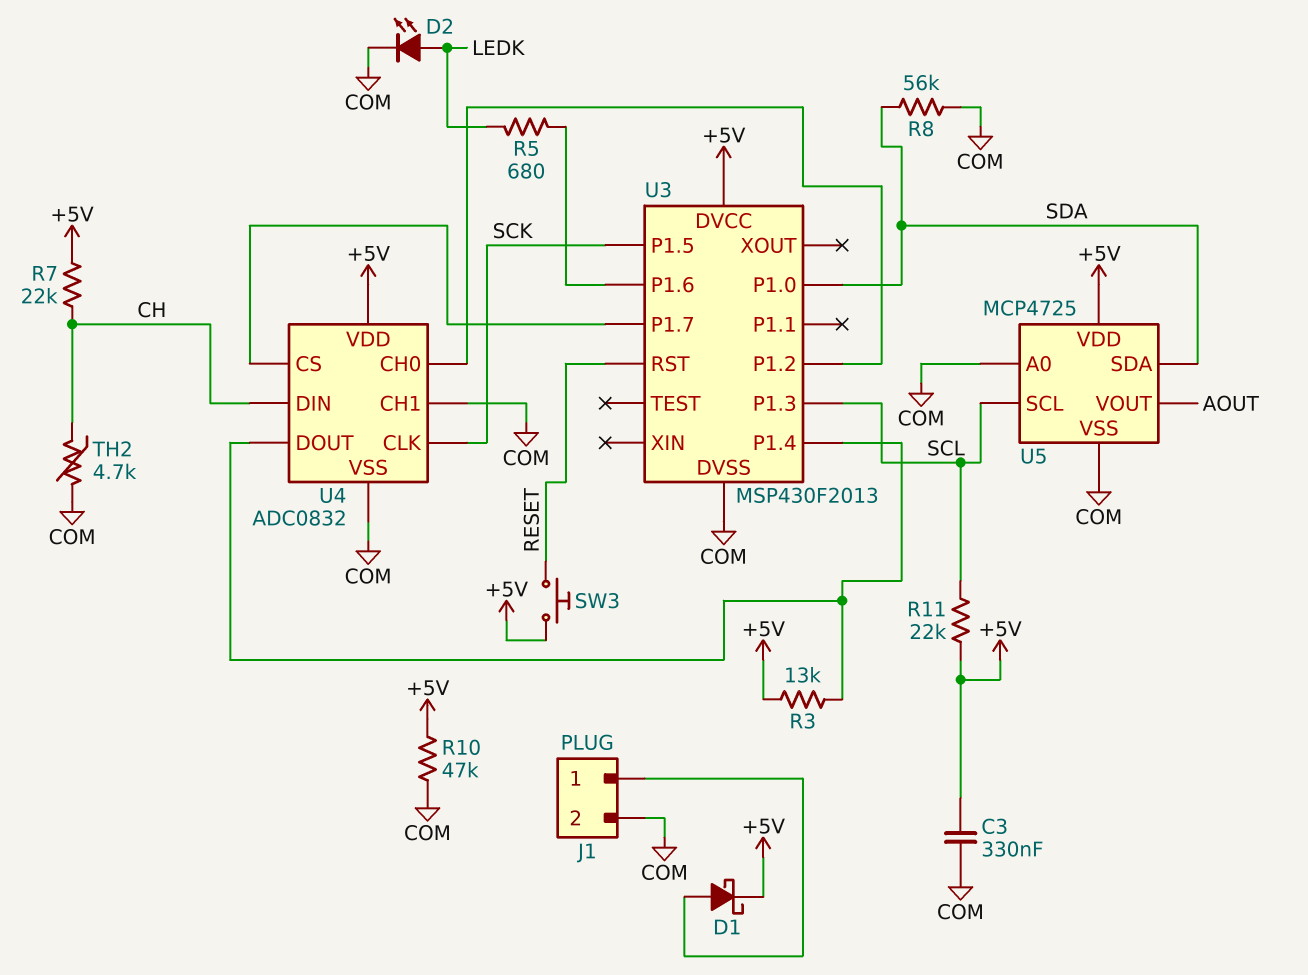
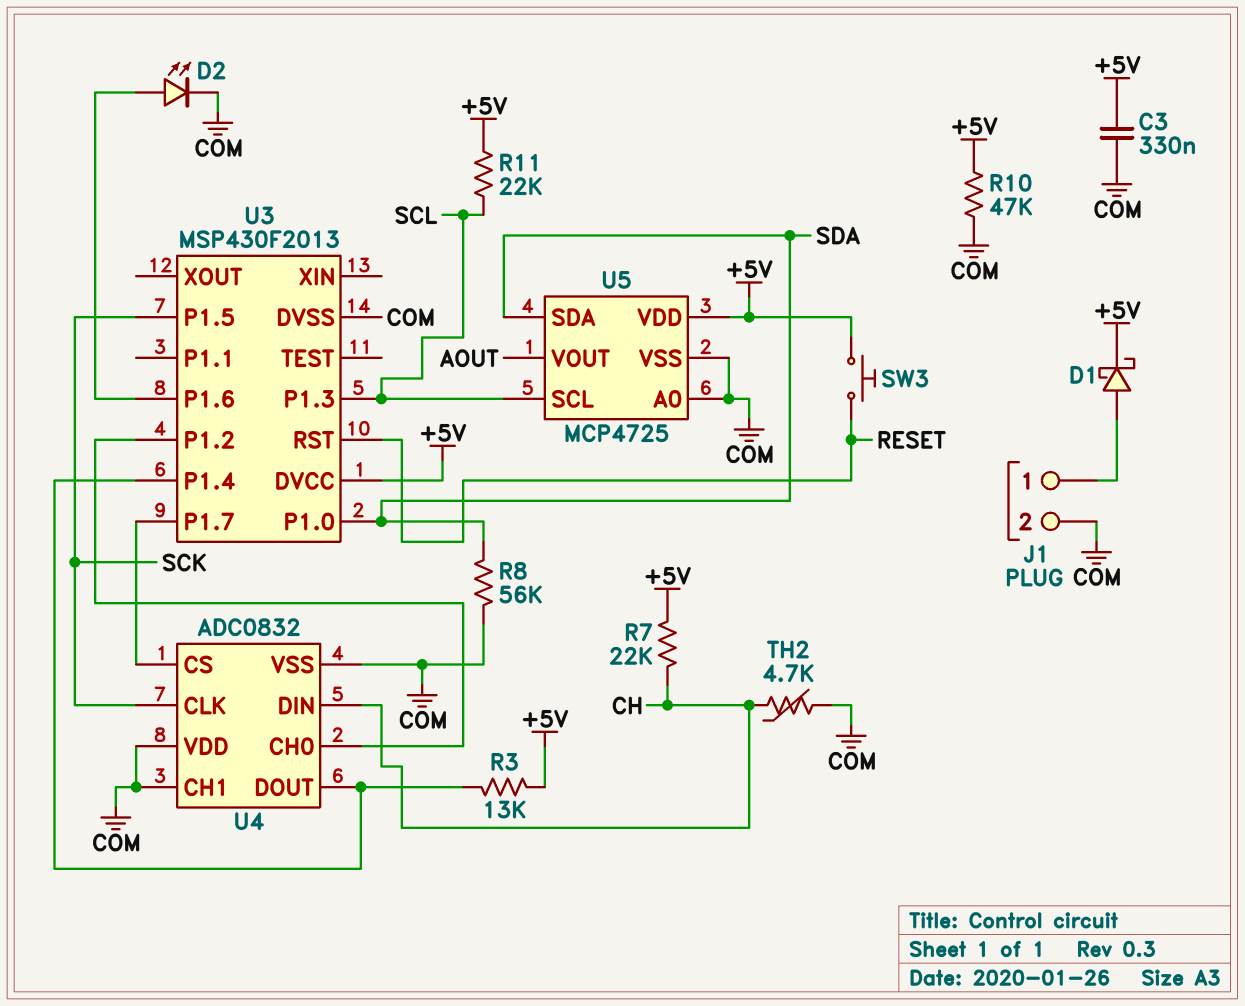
D2: LED (A LEDK, K COM) -> LED (A U3/P1.6, K COM)
R5: 680 (LEDK, U3/P1.6) -> none
U4 pin VDD: +5V -> COM

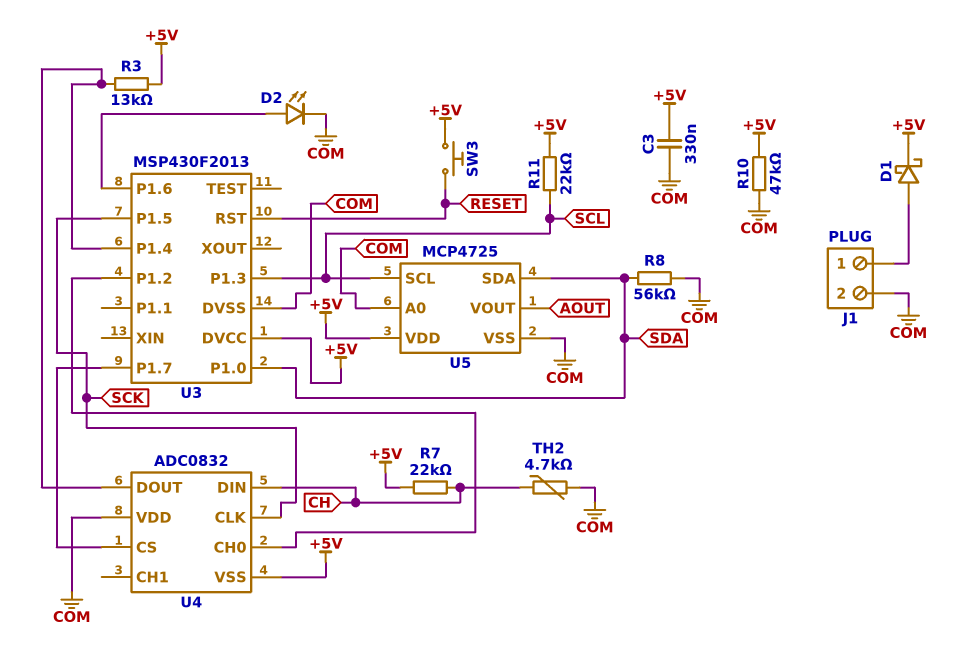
U4 pin CH1: COM -> none
U4 pin VSS: COM -> +5V

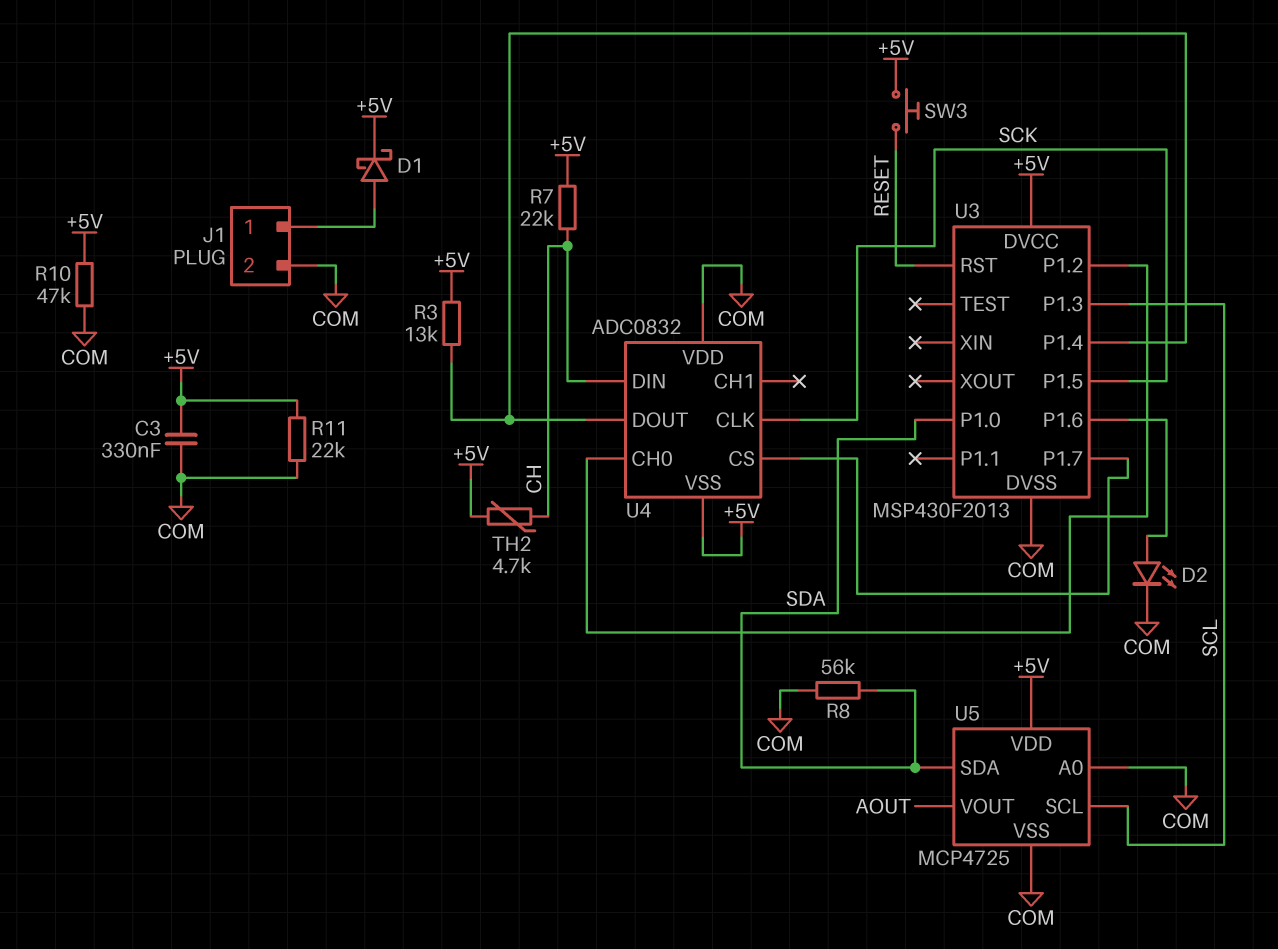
R11: 22k (+5V, SCL) -> 22k (+5V, COM)
TH2: 4.7k (CH, COM) -> 4.7k (+5V, CH)

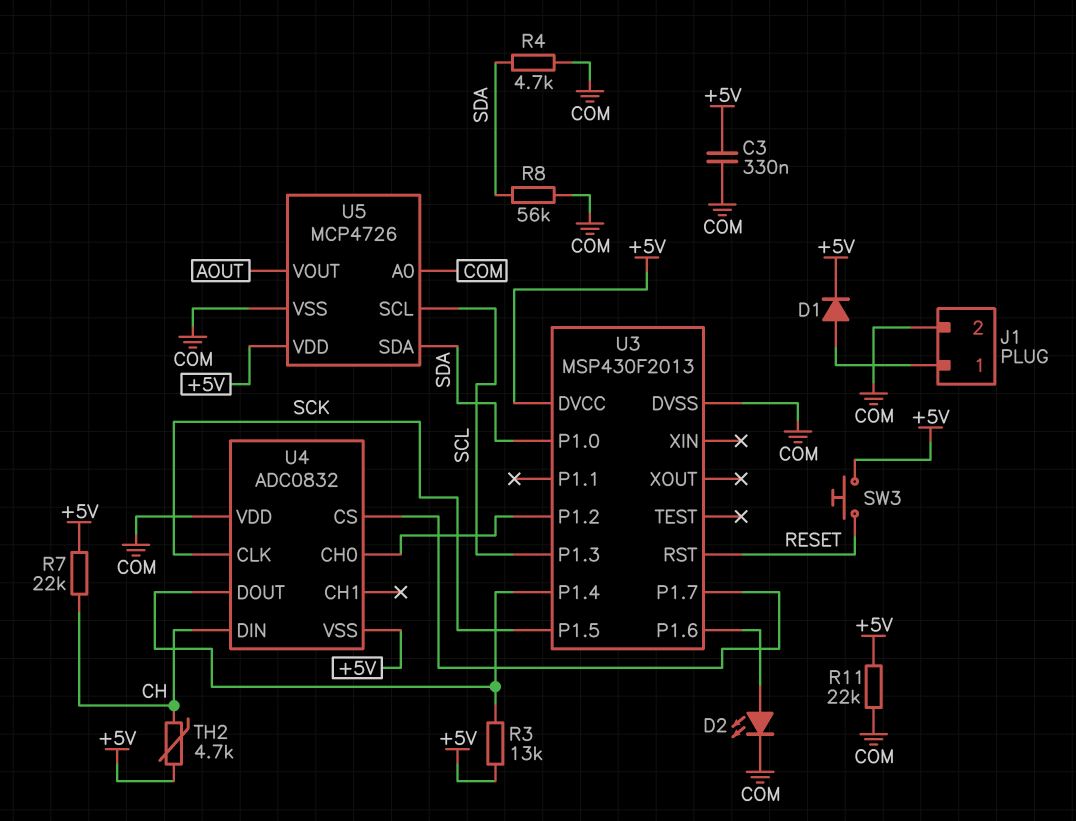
D1: schottky (A J1/1, K +5V) -> diode (A J1/1, K +5V)
R4: none -> 4.7k (COM, SDA)
R10: 47k (+5V, COM) -> none
U5: MCP4725 -> MCP4726

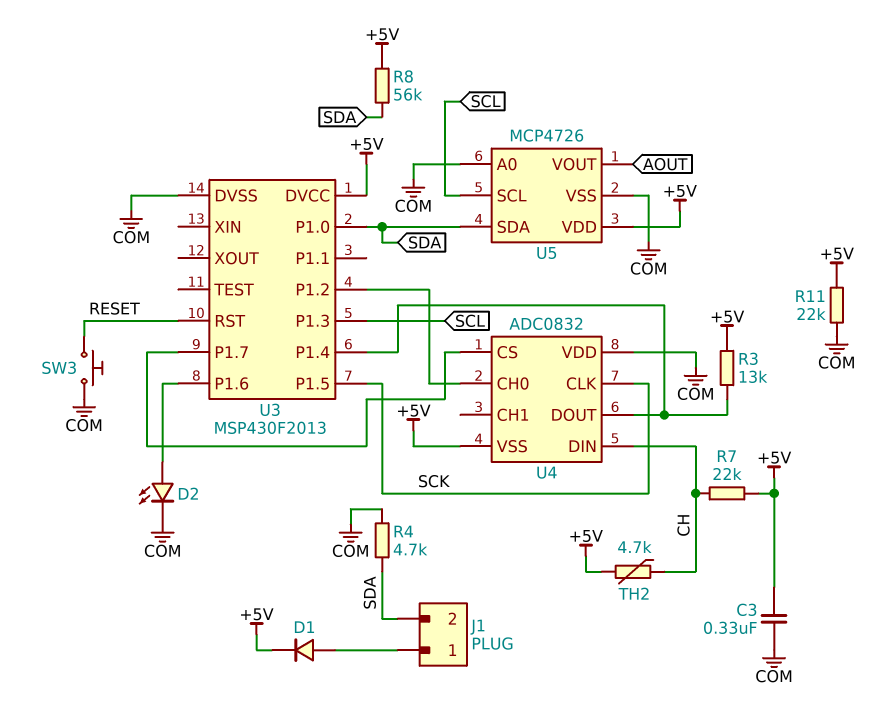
J1 pin 2: COM -> SDA
R8: 56k (COM, SDA) -> 56k (+5V, SDA)
SW3: button (+5V, RESET) -> button (COM, RESET)

